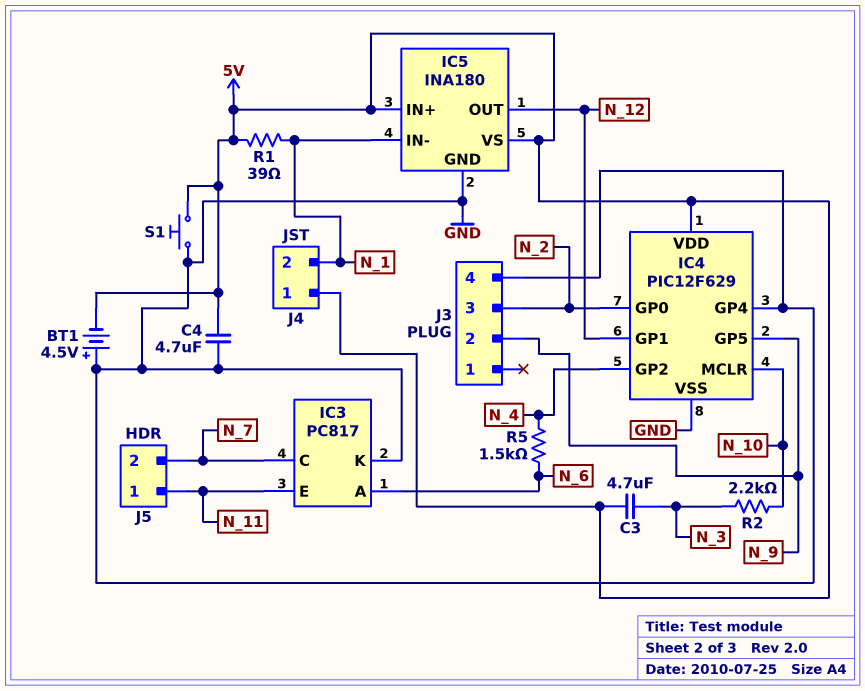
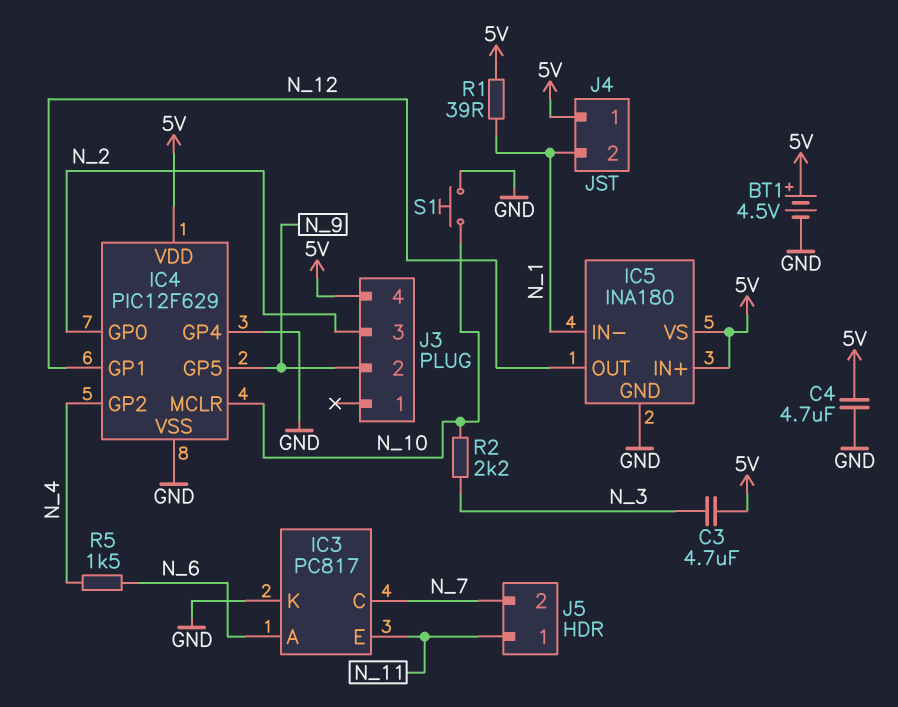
BT1: 4.5V (plus GND, minus 5V) -> 4.5V (plus 5V, minus GND)
J3 pin 4: GND -> 5V
S1: button (5V, GND) -> button (GND, N_10)

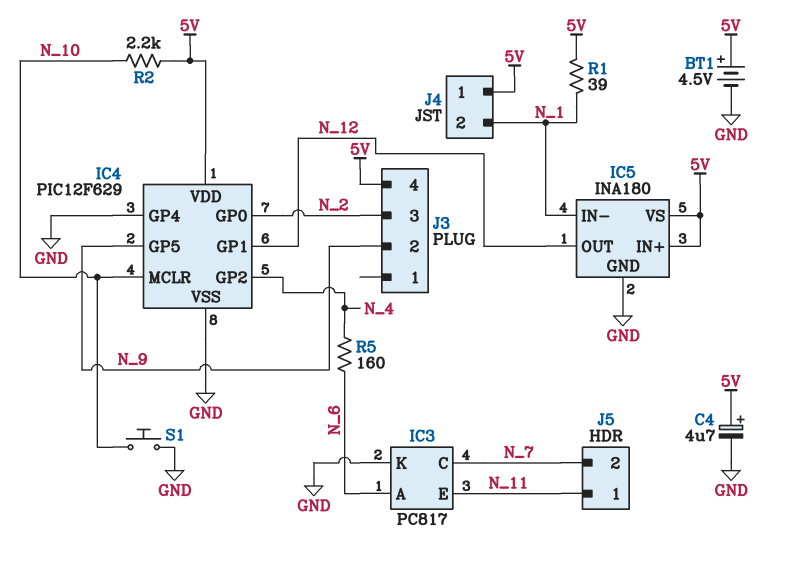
C3: 4.7uF (5V, N_3) -> none
C4: 4.7uF (5V, GND) -> 4.7uF (plus 5V, minus GND)
R2: 2.2k (N_3, N_10) -> 2.2k (5V, N_10)
R5: 1.5k (N_4, N_6) -> 160 (N_4, N_6)

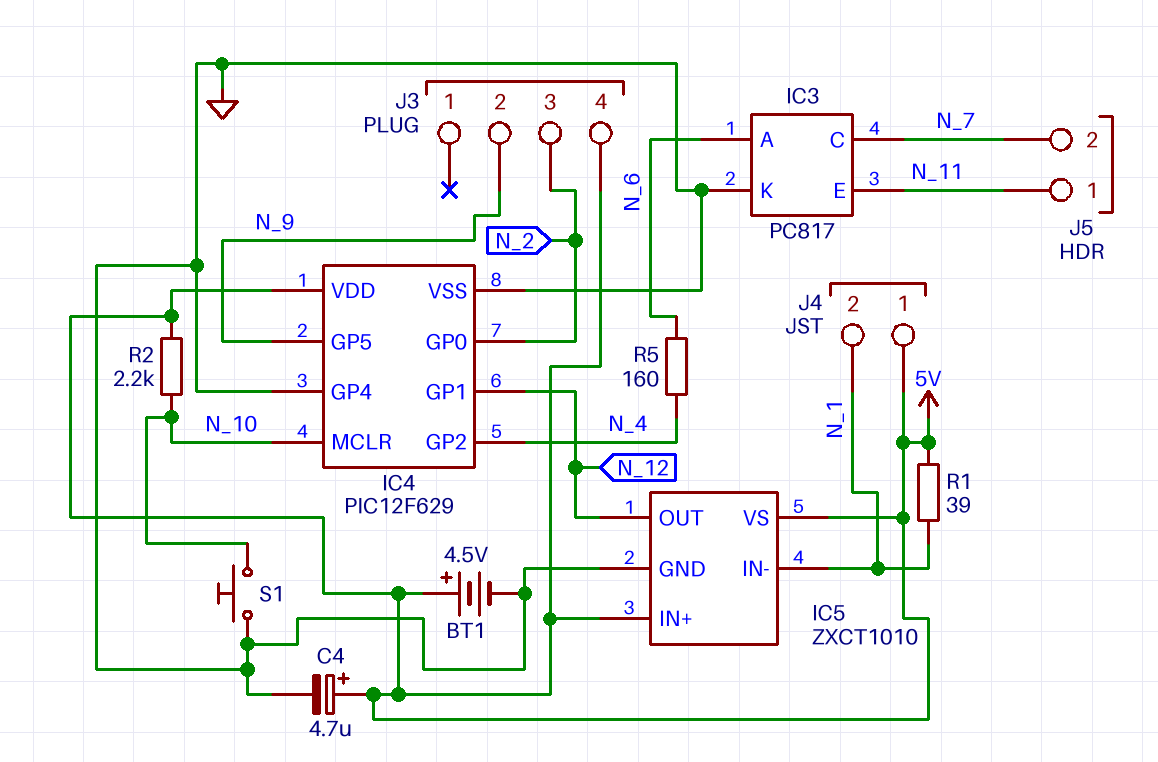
IC5: INA180 -> ZXCT1010

